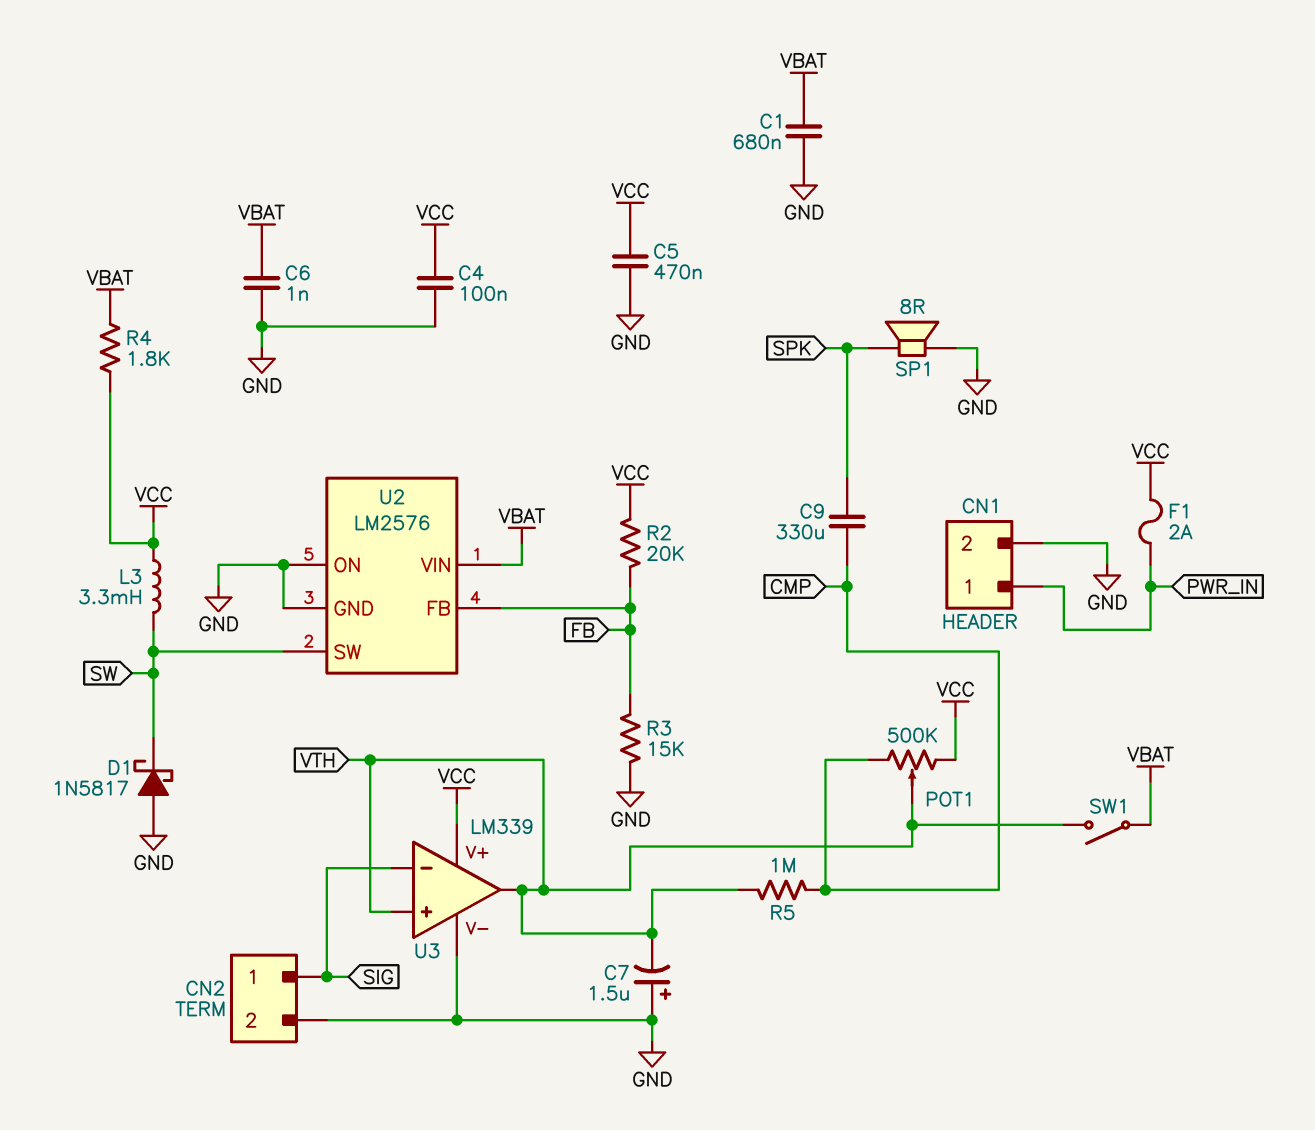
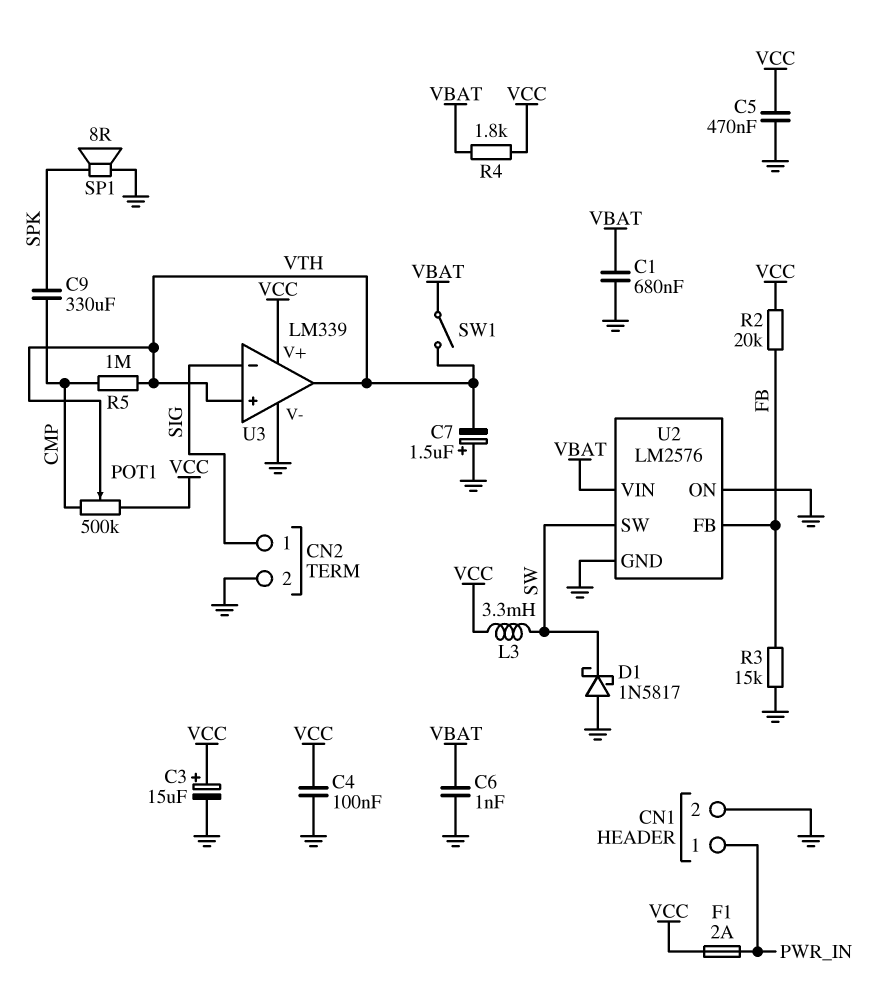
C3: none -> 15uF (plus VCC, minus GND)

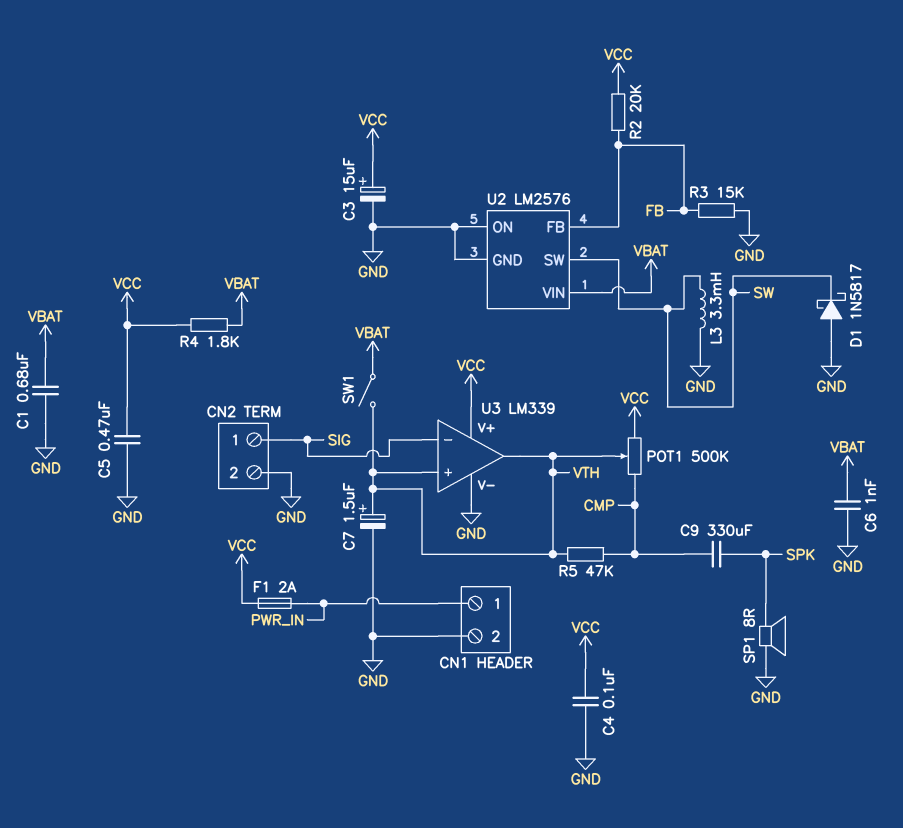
C7: 1.5uF (plus GND, minus VTH) -> 1.5uF (plus VTH, minus GND)
L3: 3.3mH (SW, VCC) -> 3.3mH (GND, SW)
R5: 1M (CMP, VTH) -> 47k (CMP, VTH)

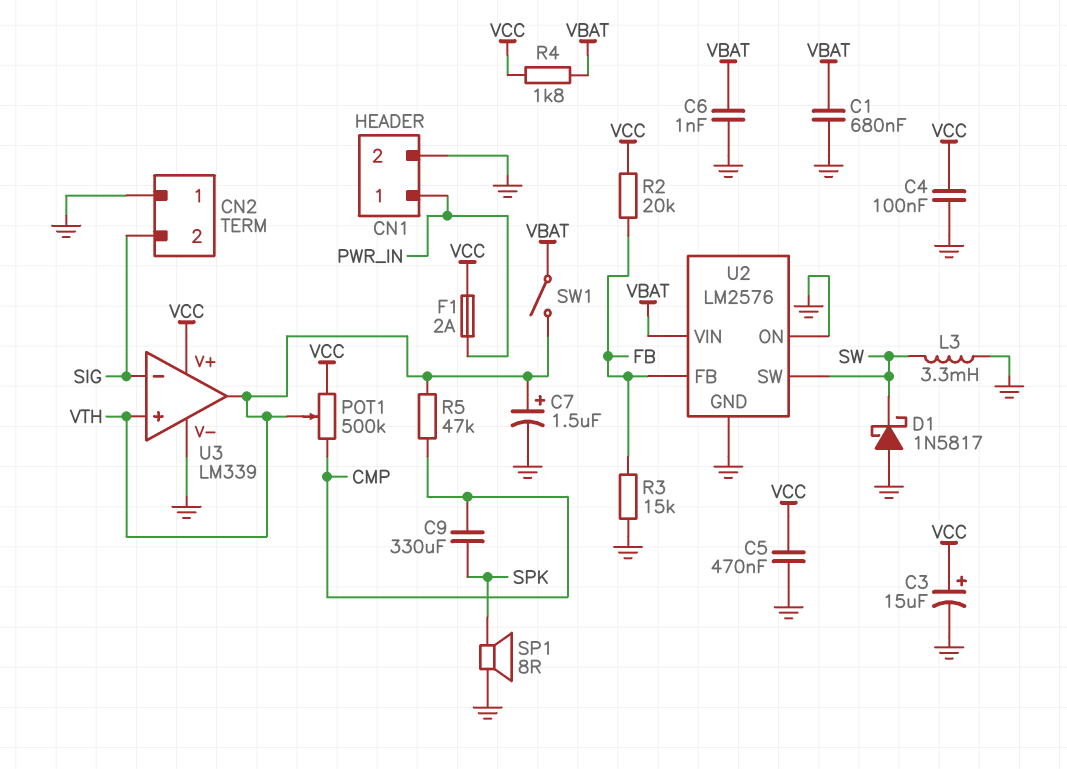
CN2 pin 1: SIG -> GND
CN2 pin 2: GND -> SIG

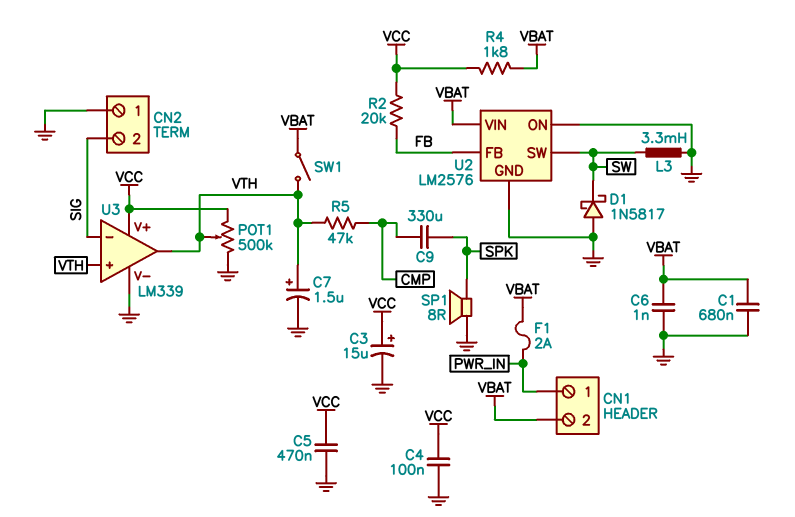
CN1 pin 2: GND -> VBAT
F1: 2A (PWR_IN, VCC) -> 2A (PWR_IN, VBAT)
POT1: 500k (CMP, VCC, wiper VTH) -> 500k (GND, VCC, wiper VTH)
R3: 15k (FB, GND) -> none

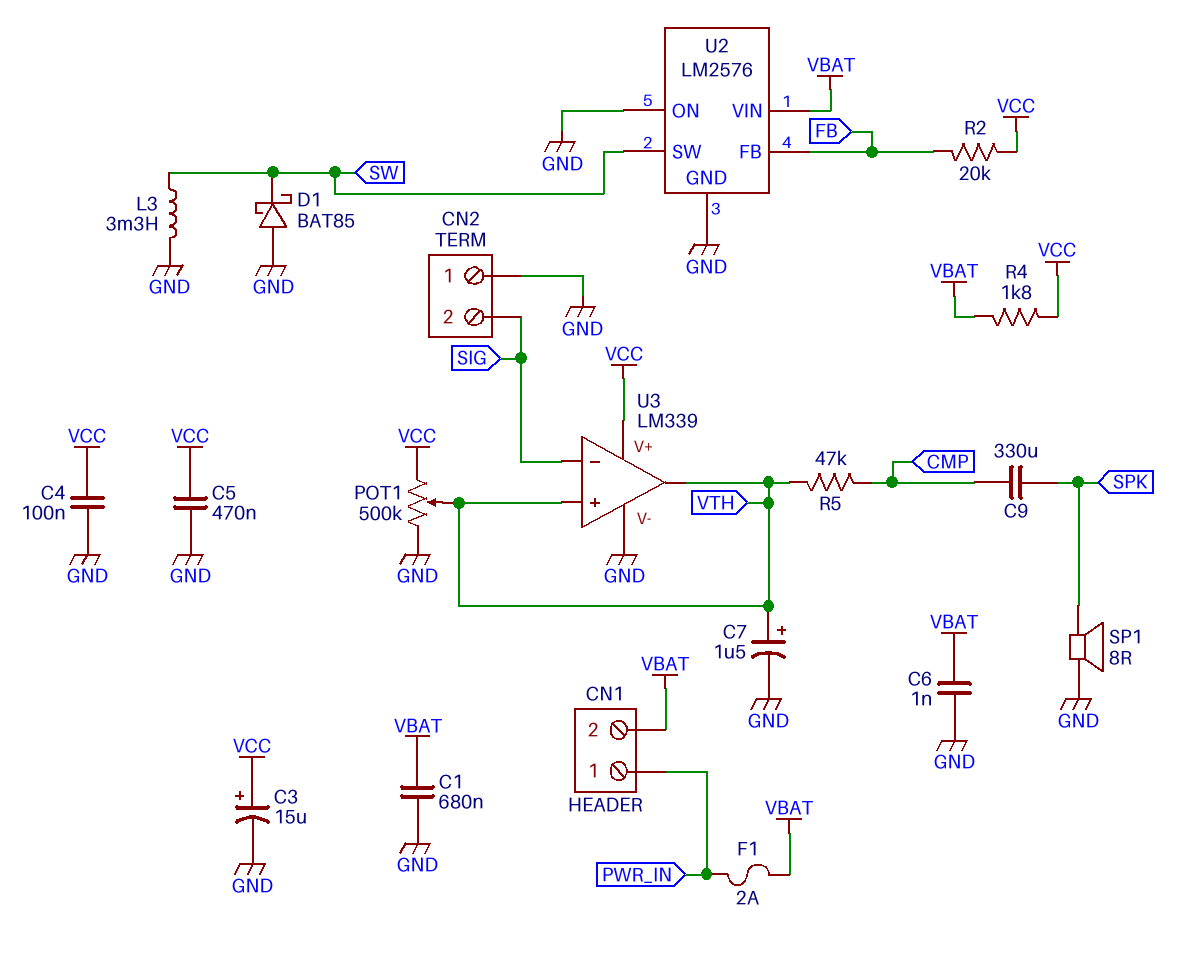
D1: schottky 1N5817 (A GND, K SW) -> schottky BAT85 (A GND, K SW)
SW1: switch (VBAT, VTH) -> none

